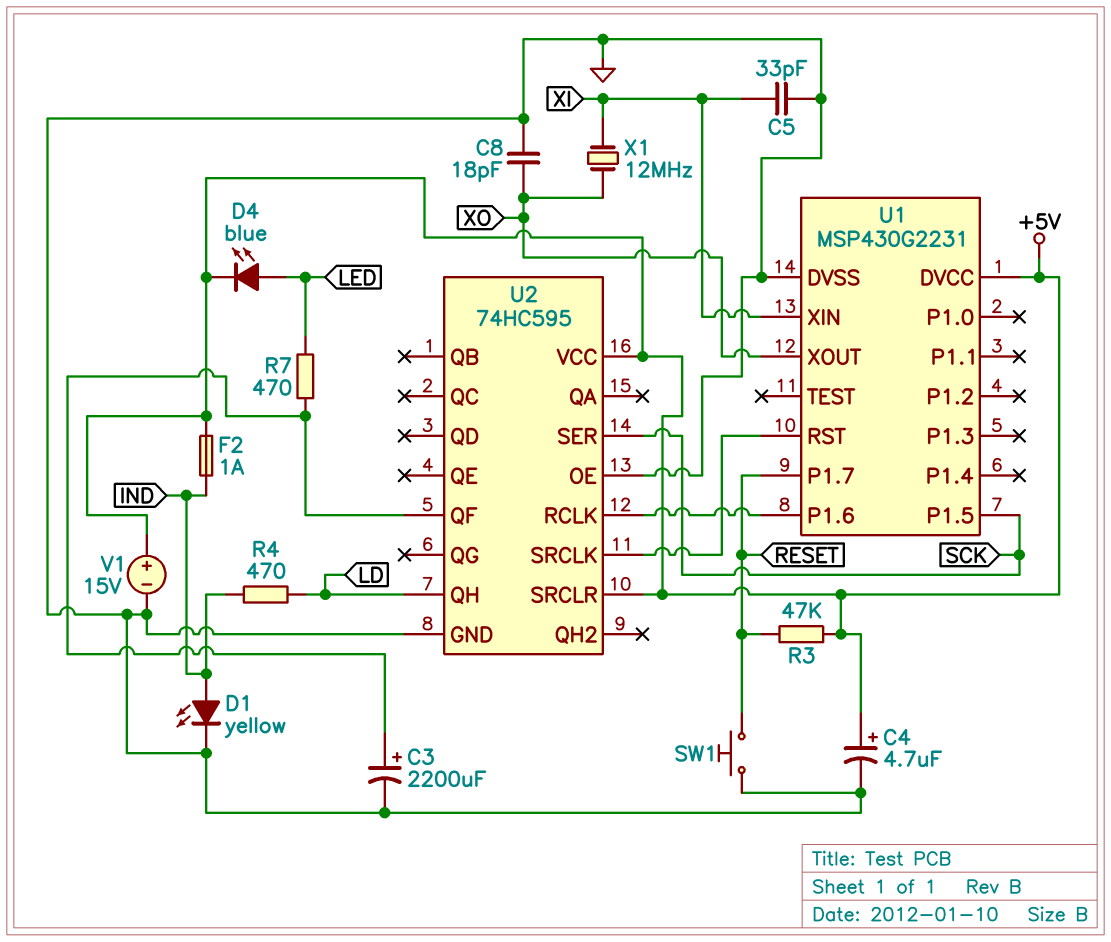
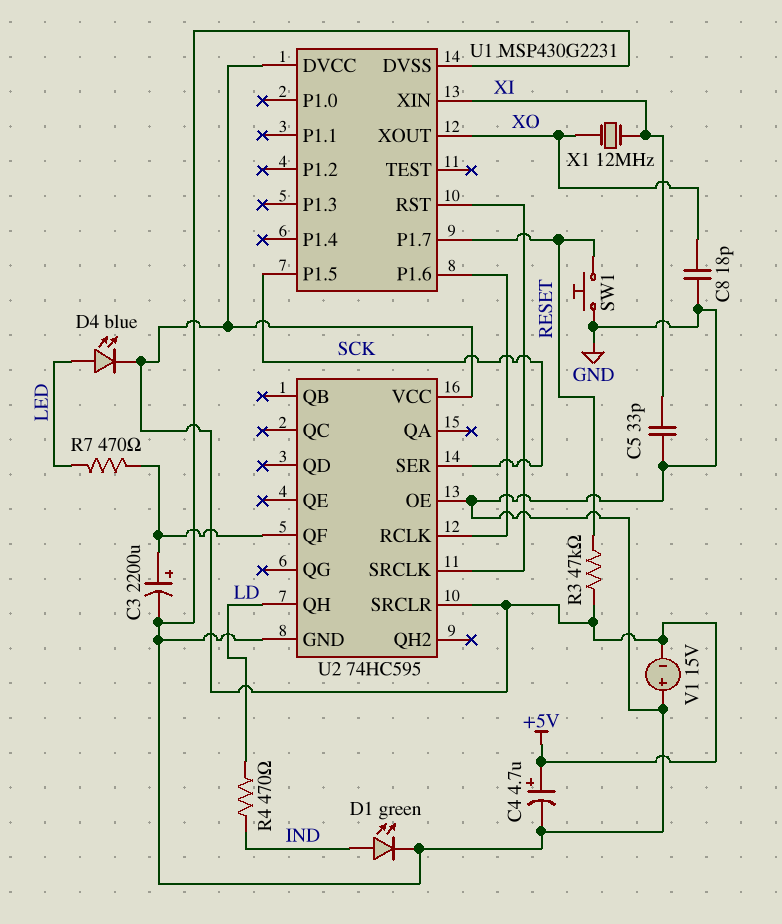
D1: LED yellow (A IND, K GND) -> LED green (A IND, K GND)
F2: 1A (+5V, IND) -> none
V1: 15V (plus +5V, minus GND) -> 15V (plus GND, minus +5V)

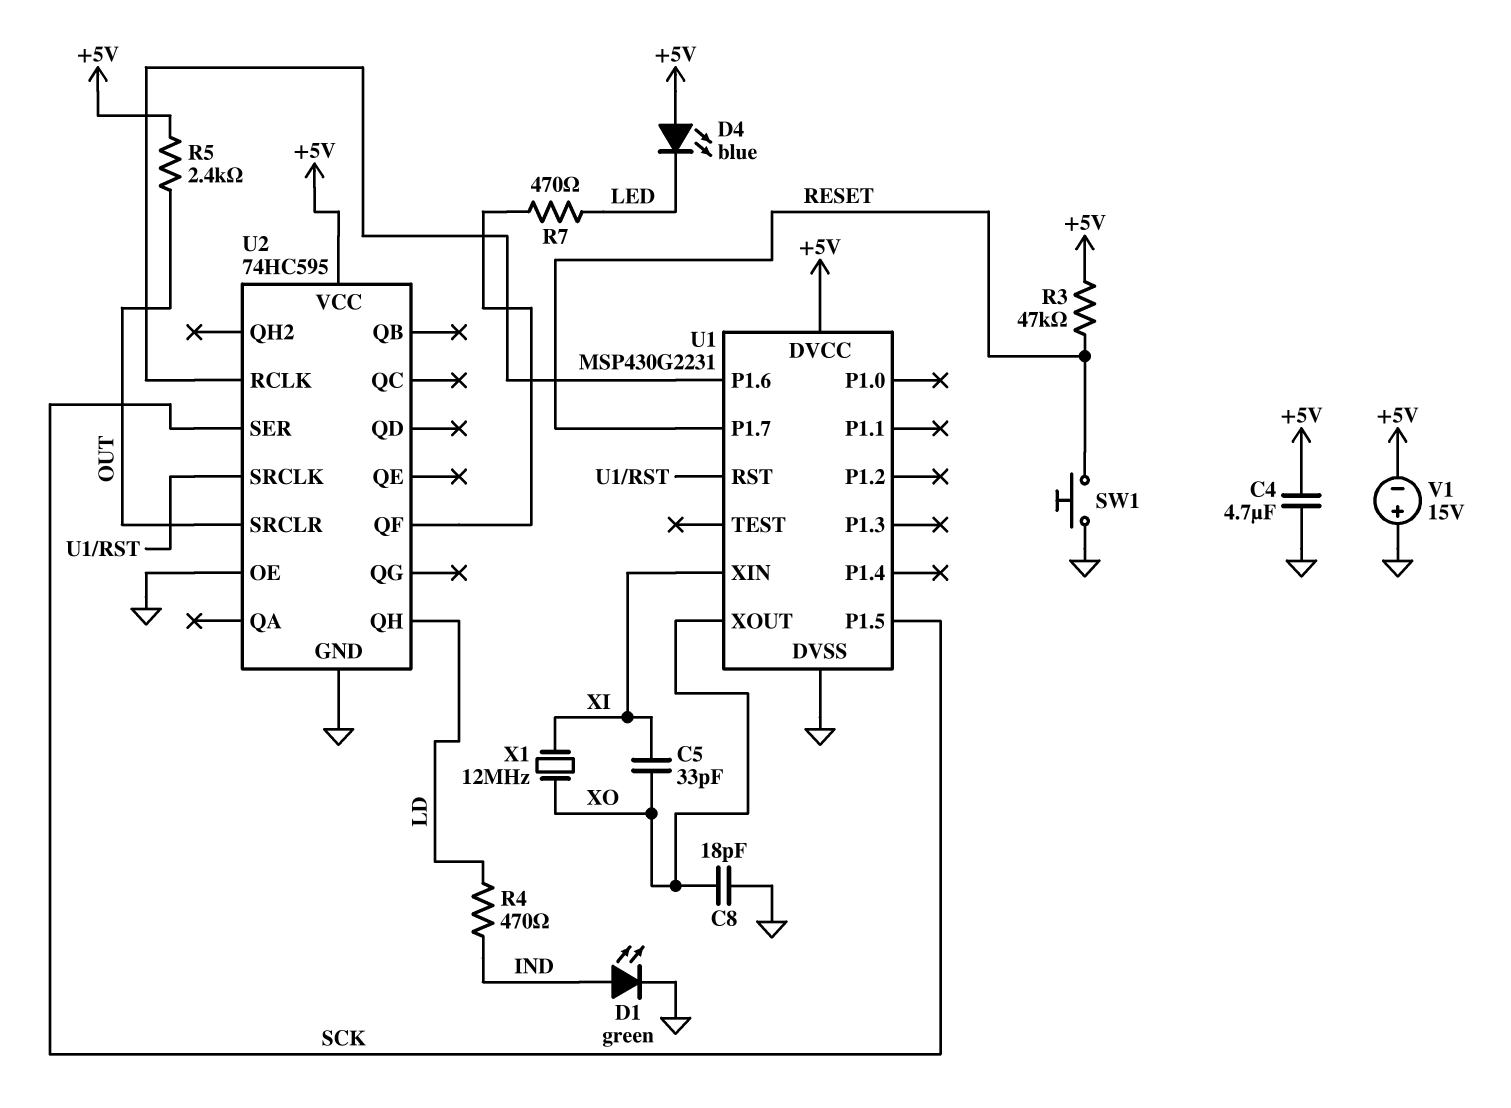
C3: 2200uF (plus U2/QF, minus GND) -> none
C4: 4.7uF (plus +5V, minus GND) -> 4.7uF (+5V, GND)
C5: 33pF (GND, XI) -> 33pF (XI, XO)
D4: LED blue (A LED, K +5V) -> LED blue (A +5V, K LED)
R5: none -> 2.4k (+5V, OUT)
U2 pin SRCLR: +5V -> OUT

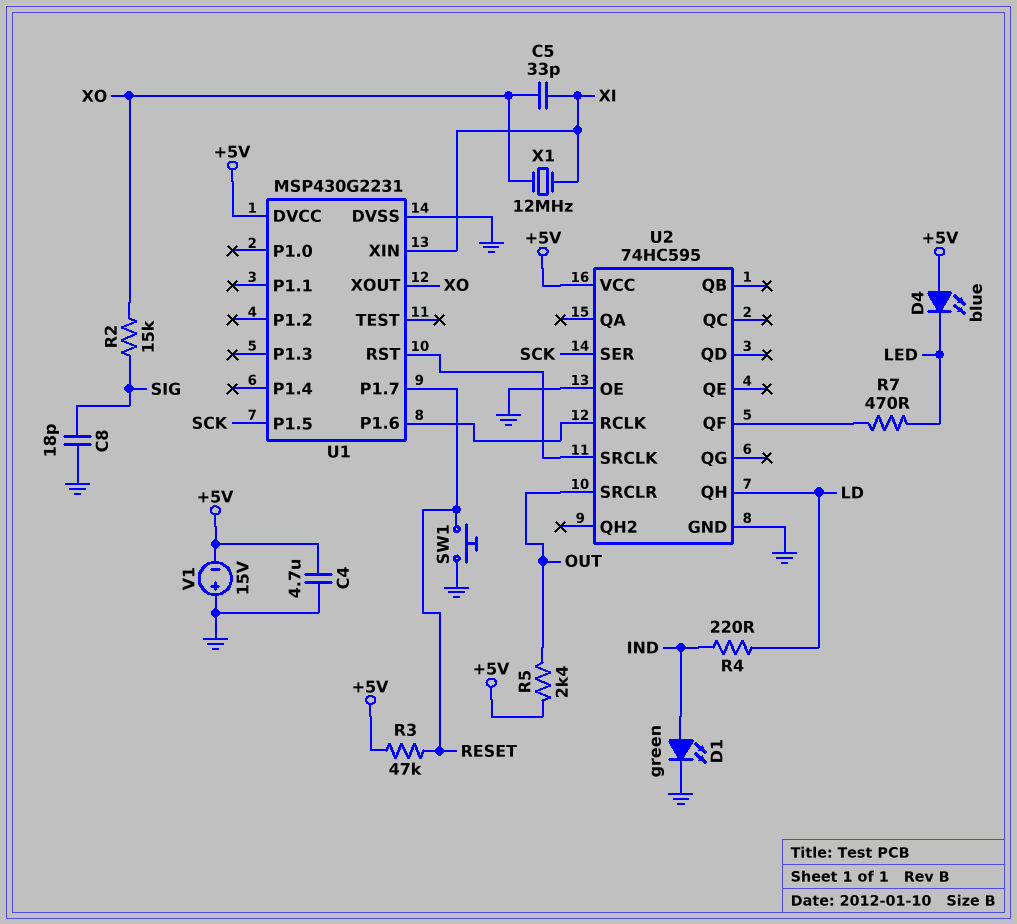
C8: 18pF (GND, XO) -> 18pF (GND, SIG)
R2: none -> 15k (SIG, XO)
R4: 470 (IND, LD) -> 220 (IND, LD)

